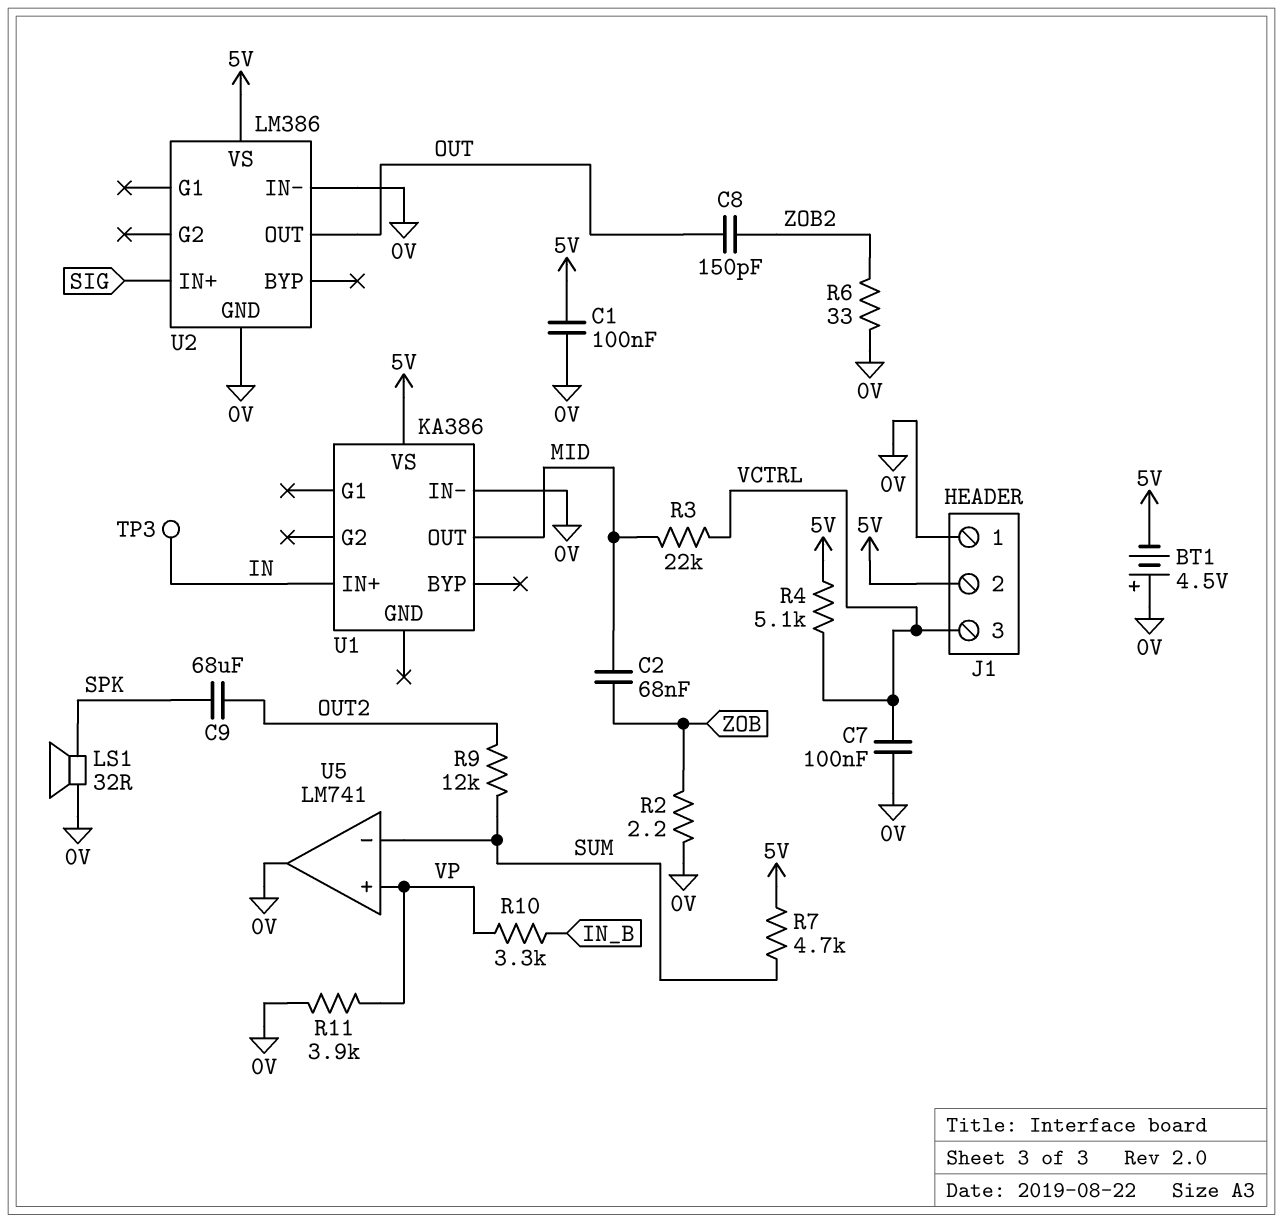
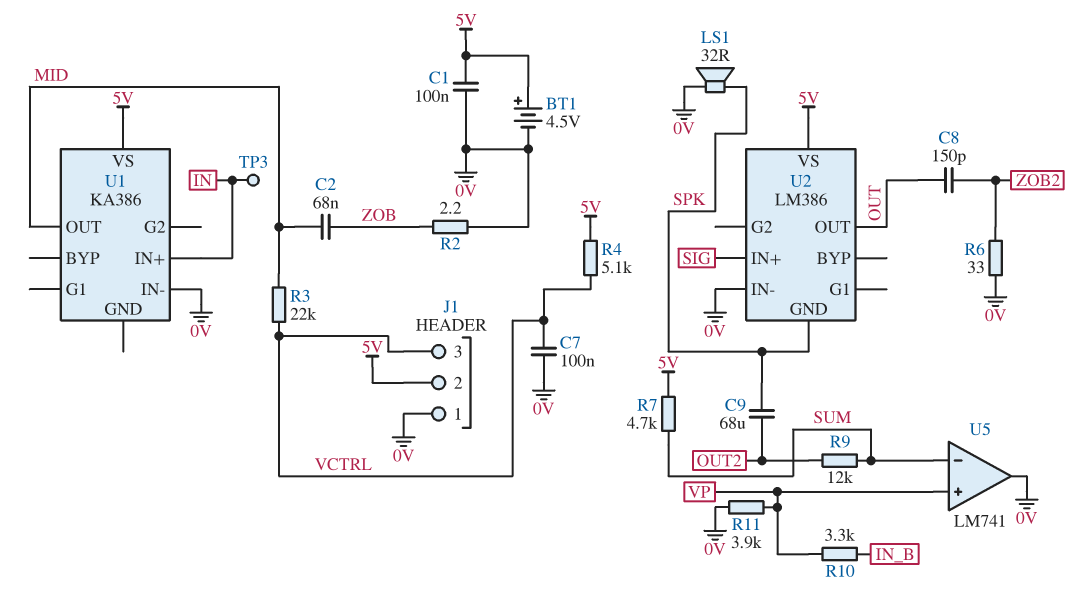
BT1: 4.5V (plus 0V, minus 5V) -> 4.5V (plus 5V, minus 0V)
U2 pin GND: 0V -> SPK

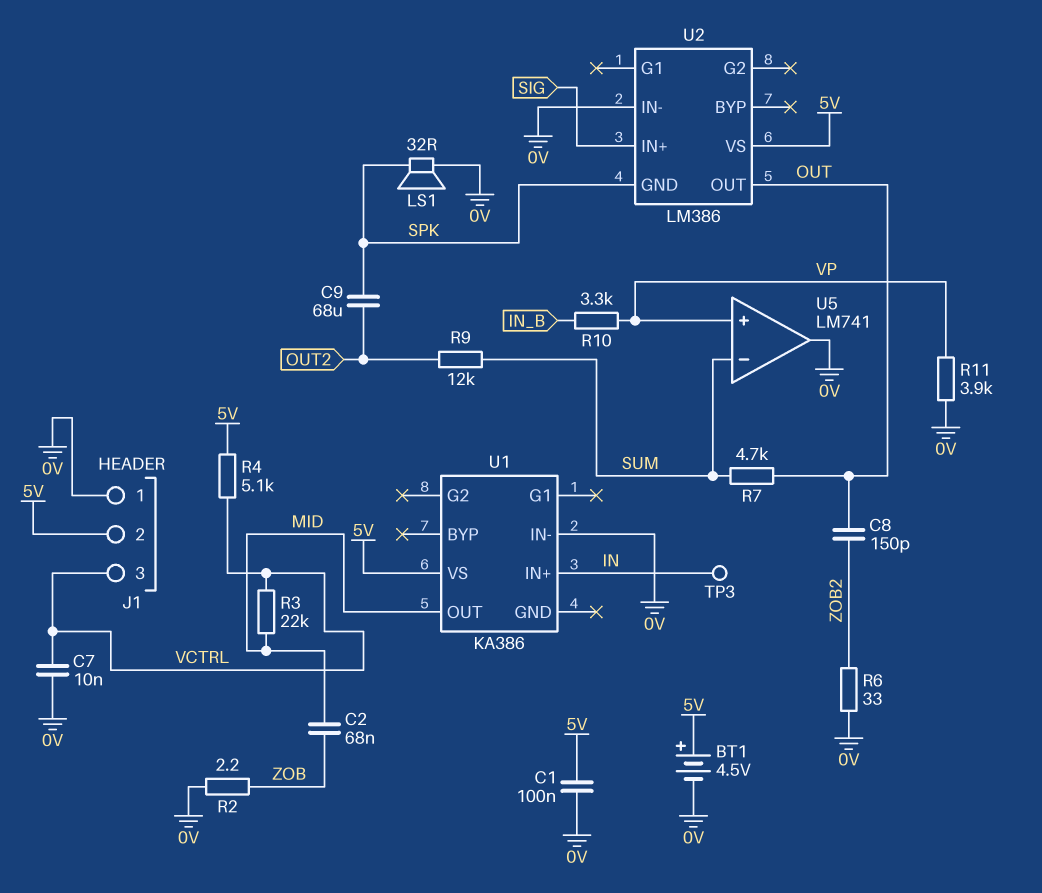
C7: 100nF (0V, VCTRL) -> 10nF (0V, VCTRL)
R7: 4.7k (5V, SUM) -> 4.7k (OUT, SUM)

